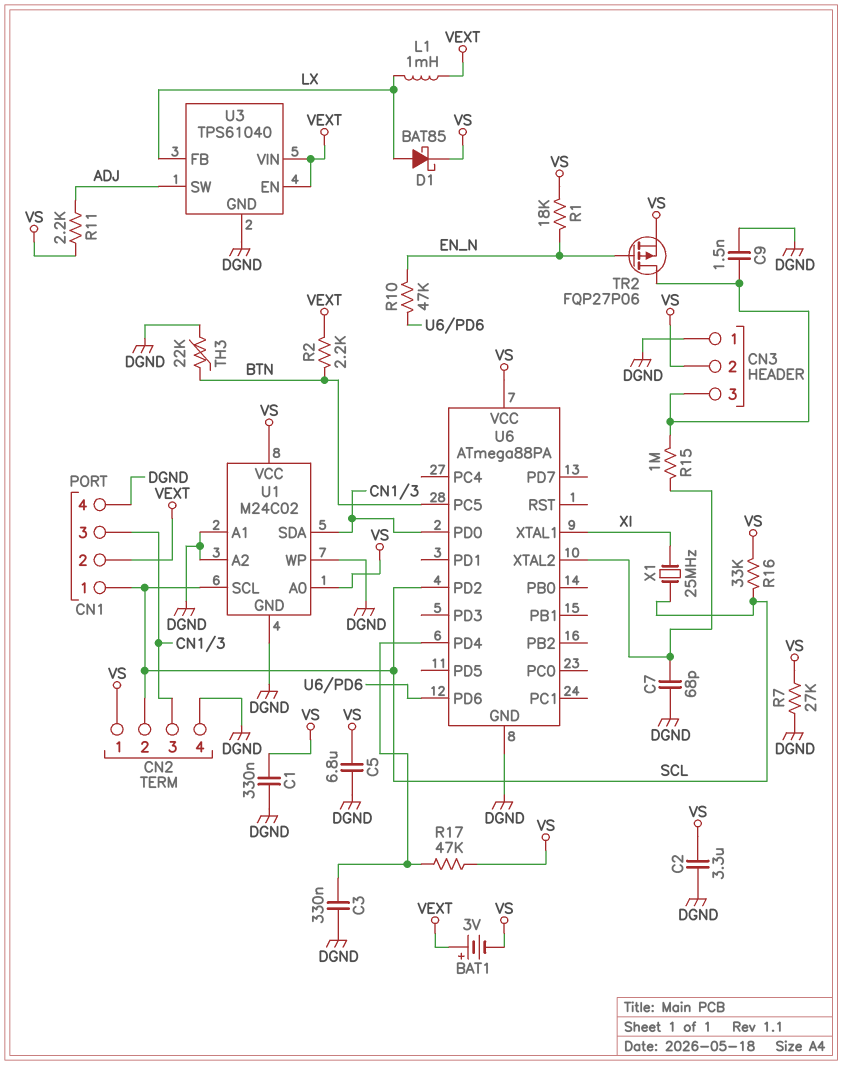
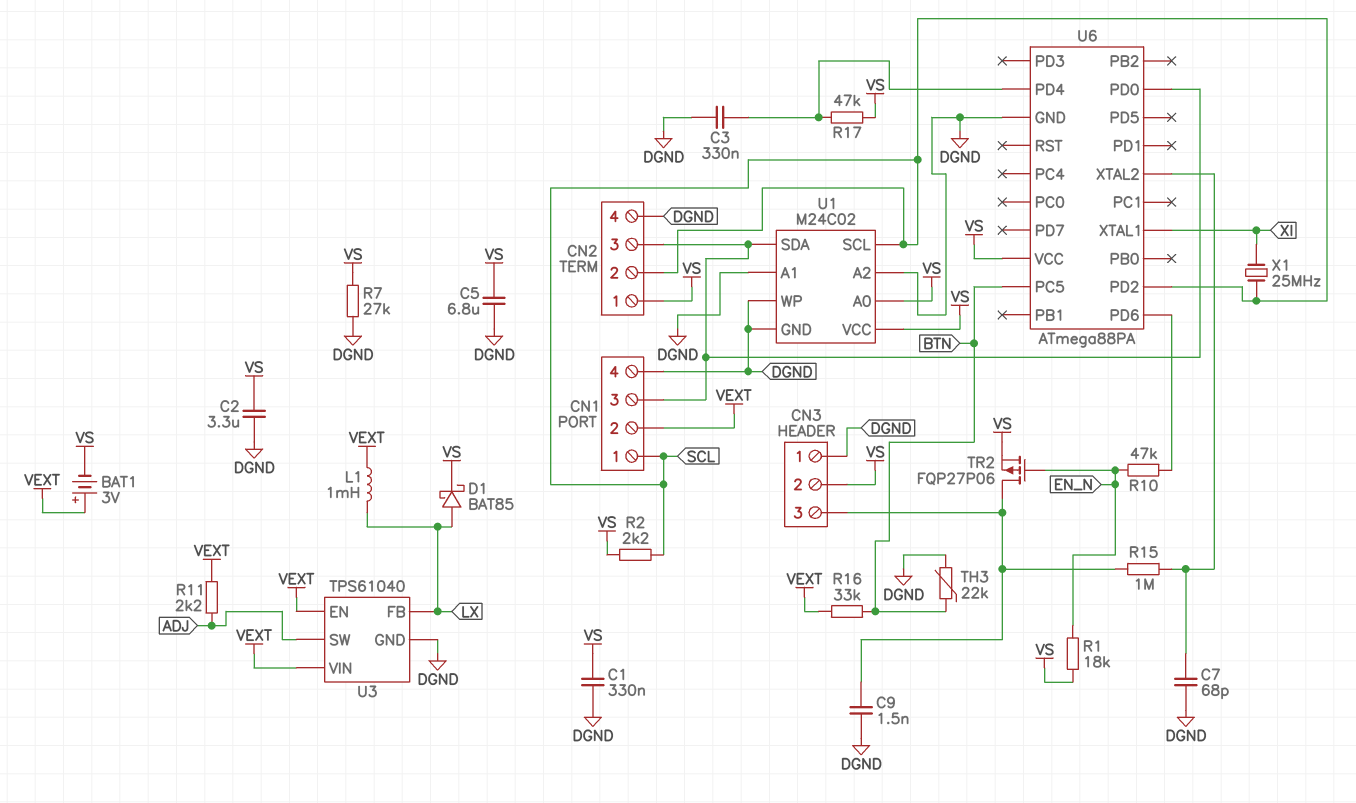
R2: 2.2k (BTN, VEXT) -> 2.2k (SCL, VS)
R11: 2.2k (ADJ, VS) -> 2.2k (ADJ, VEXT)
R16: 33k (SCL, VS) -> 33k (BTN, VEXT)

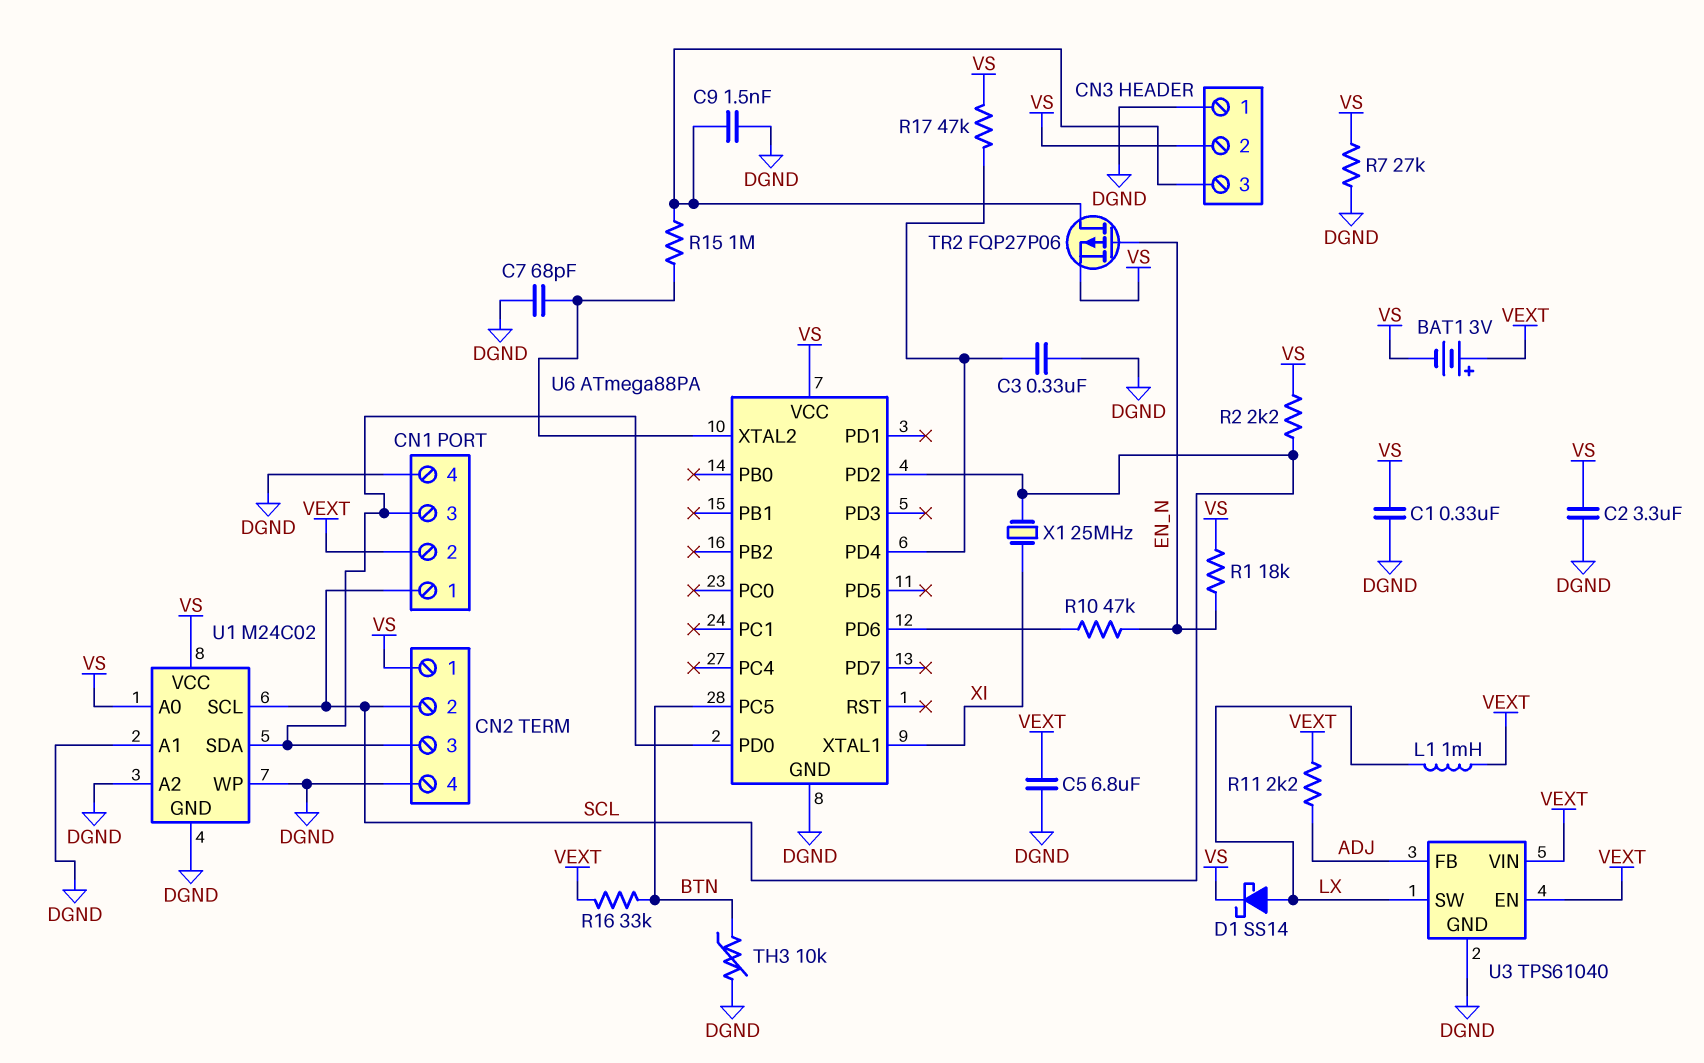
C5: 6.8uF (DGND, VS) -> 6.8uF (DGND, VEXT)
D1: schottky BAT85 (A LX, K VS) -> schottky SS14 (A LX, K VS)
TH3: 22k (BTN, DGND) -> 10k (BTN, DGND)
U3 pin FB: LX -> ADJ
U3 pin SW: ADJ -> LX

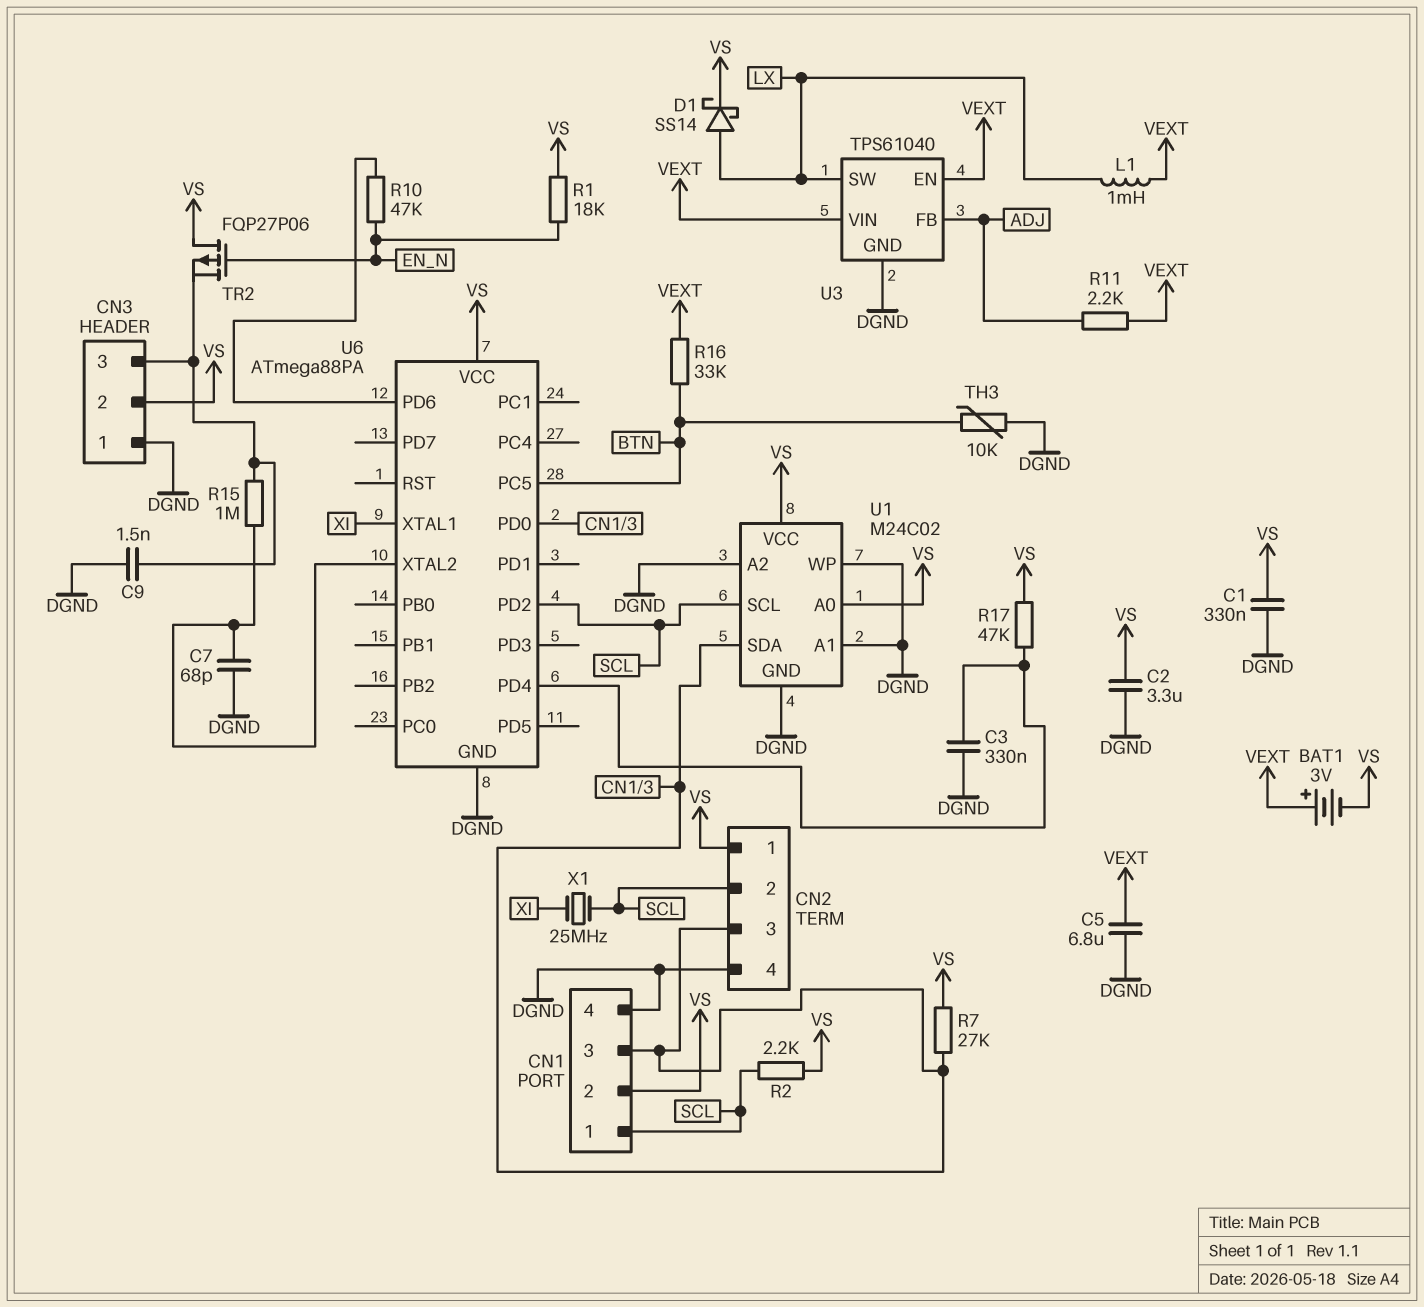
CN1 pin 2: VEXT -> VS
R7: 27k (DGND, VS) -> 27k (CN1/3, VS)
TR2: PMOS FQP27P06 (G EN_N, D CN3/3, S VS) -> PMOS FQP27P06 (G EN_N, D VS, S CN3/3)

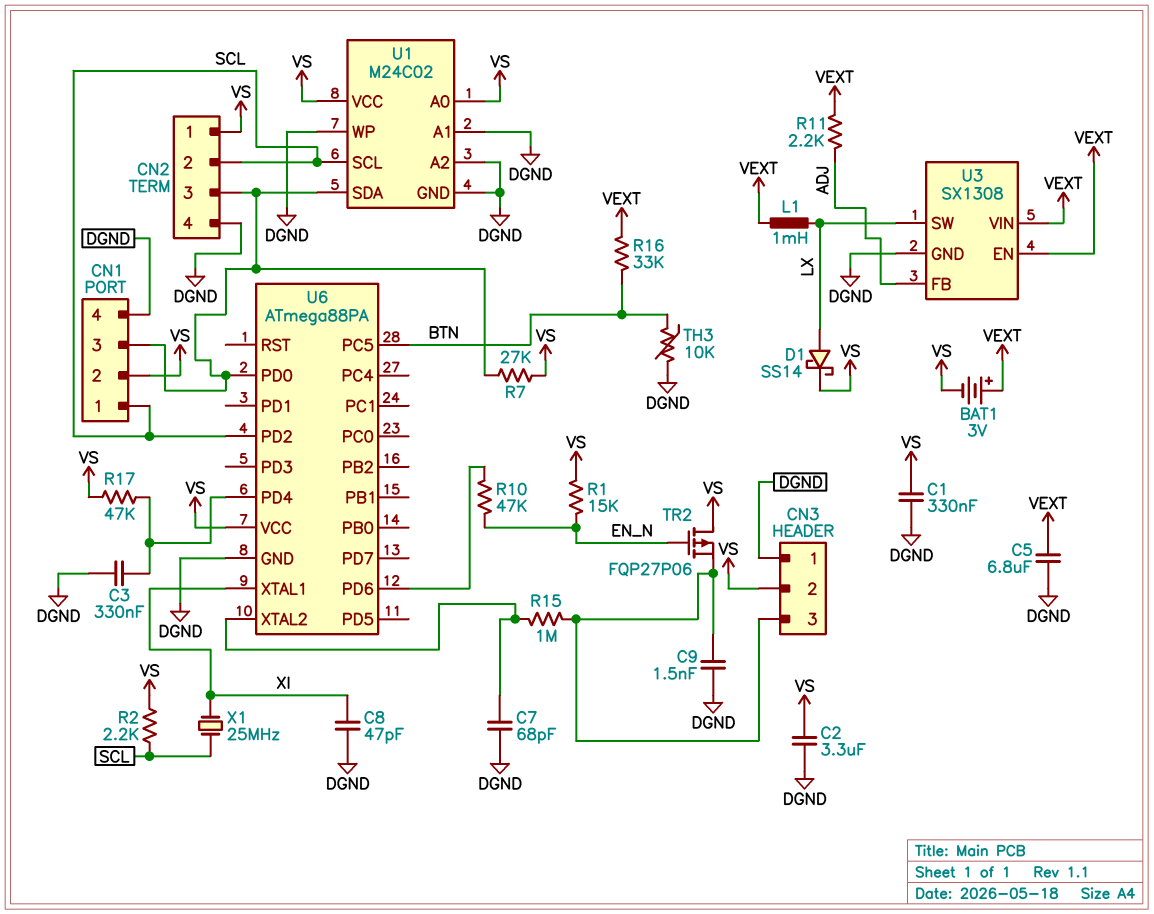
C8: none -> 47pF (DGND, XI)
R1: 18k (EN_N, VS) -> 15k (EN_N, VS)
U3: TPS61040 -> SX1308

